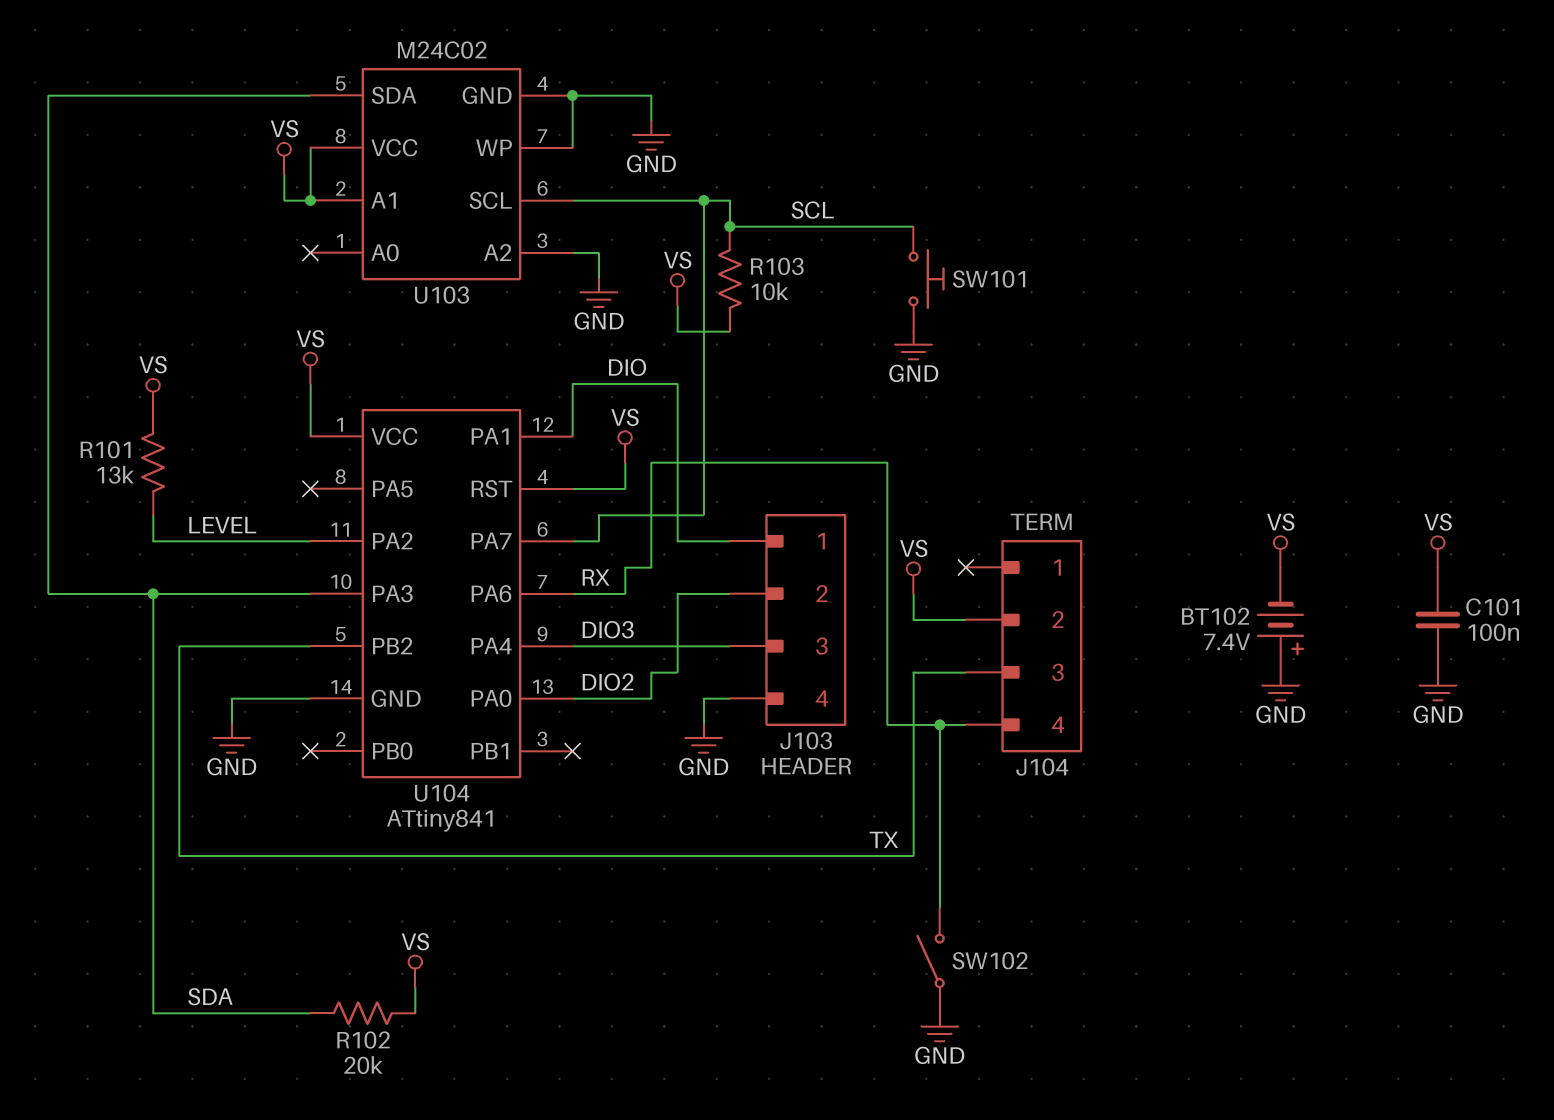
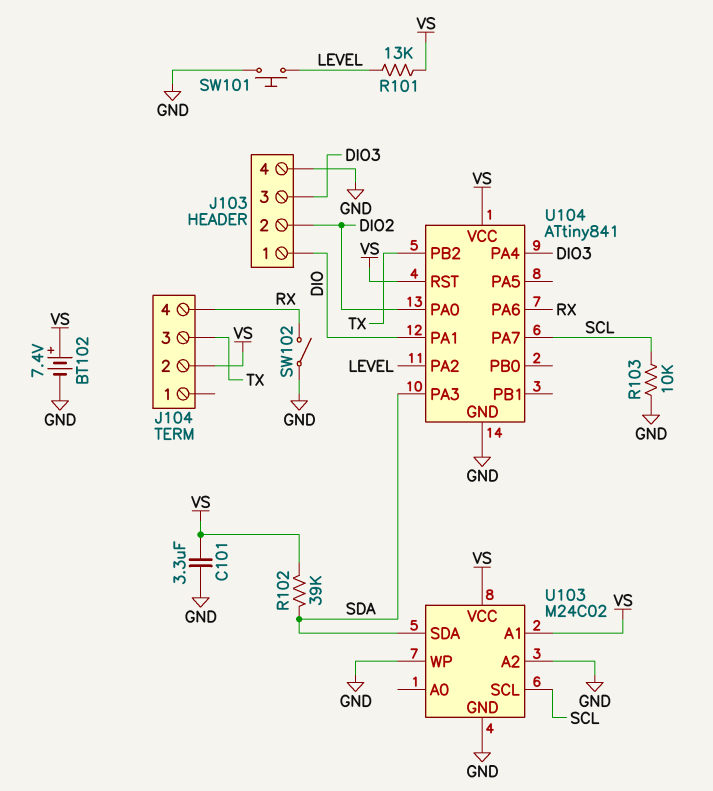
BT102: 7.4V (plus GND, minus VS) -> 7.4V (plus VS, minus GND)
C101: 100nF (GND, VS) -> 3.3uF (GND, VS)
R102: 20k (SDA, VS) -> 39k (SDA, VS)
R103: 10k (SCL, VS) -> 10k (GND, SCL)
SW101: button (GND, SCL) -> button (GND, LEVEL)

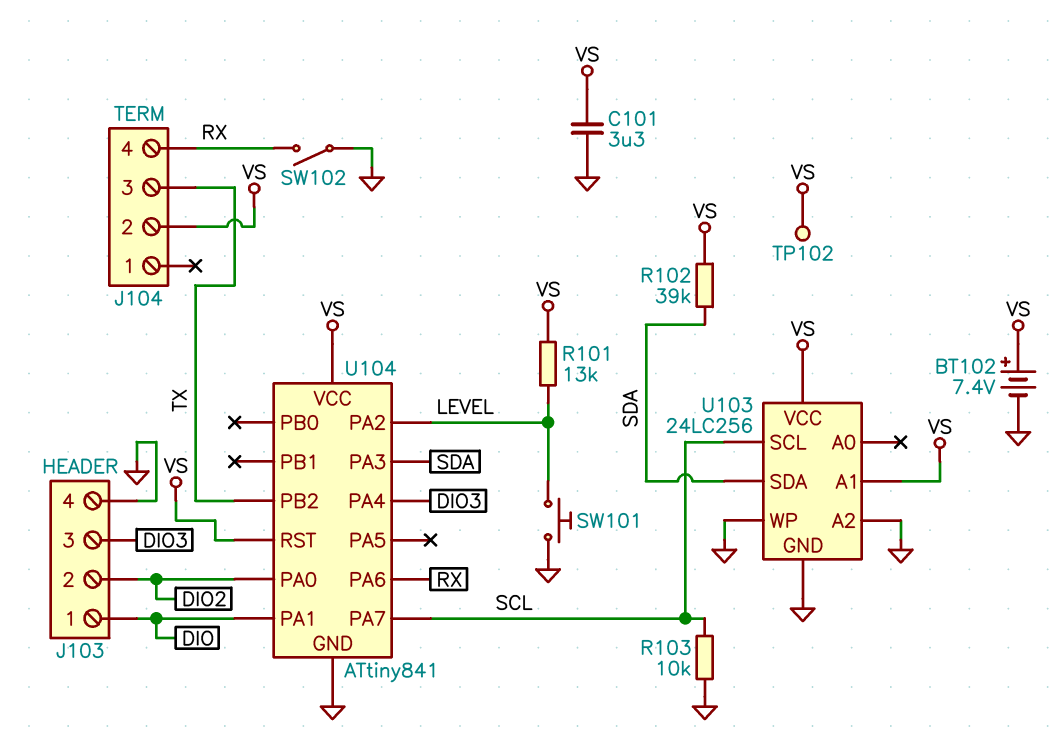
TP102: none -> test point (VS)
U103: M24C02 -> 24LC256

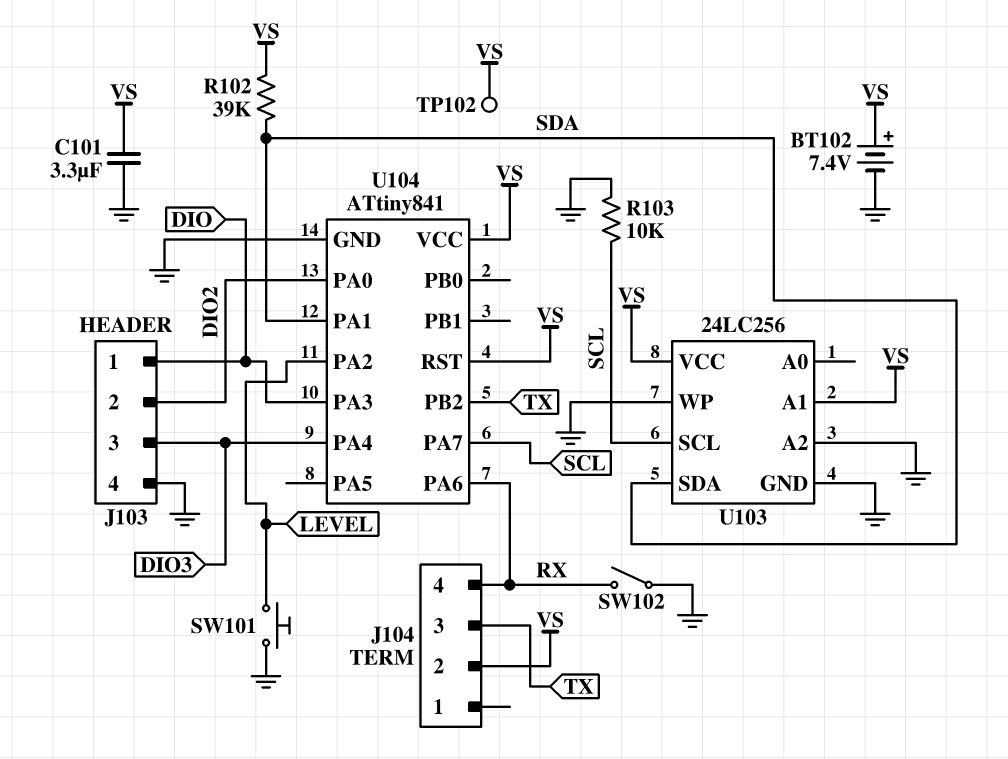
R101: 13k (LEVEL, VS) -> none
U104 pin PA1: DIO -> SDA
U104 pin PA3: SDA -> DIO

